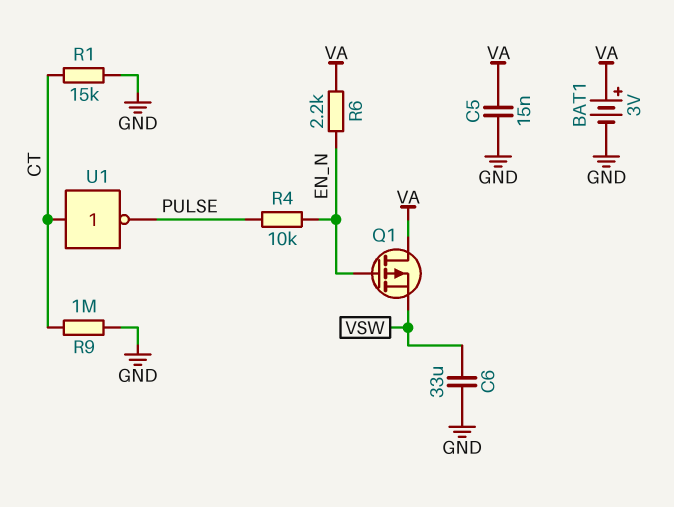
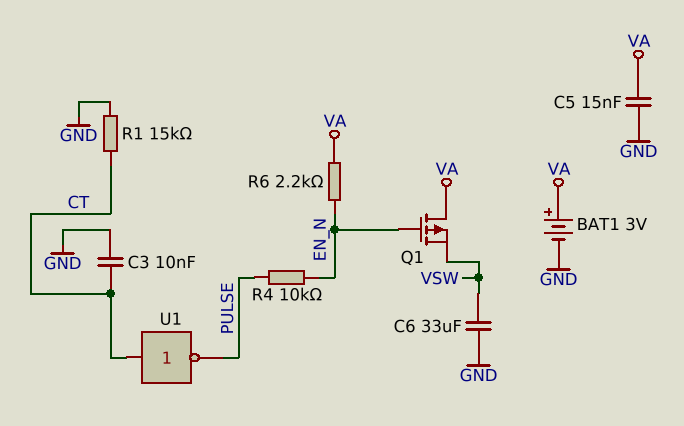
C3: none -> 10nF (CT, GND)
R9: 1M (CT, GND) -> none

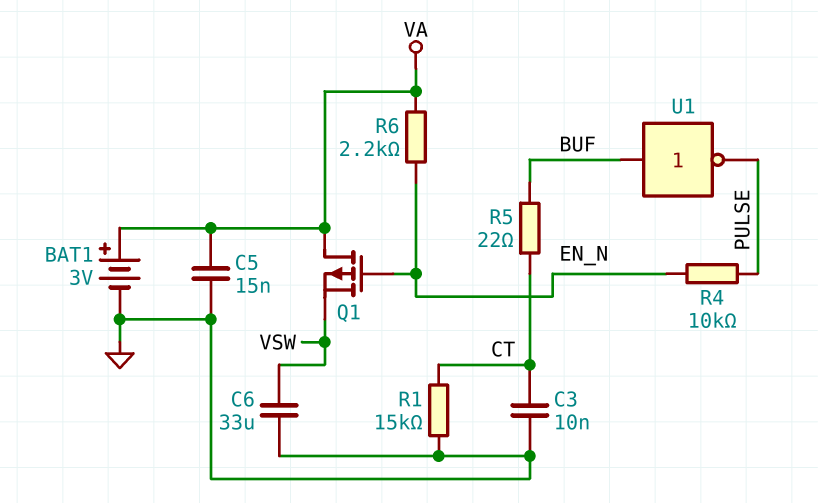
R5: none -> 22 (BUF, CT)
U1: NOT (in CT, out PULSE) -> NOT (in BUF, out PULSE)

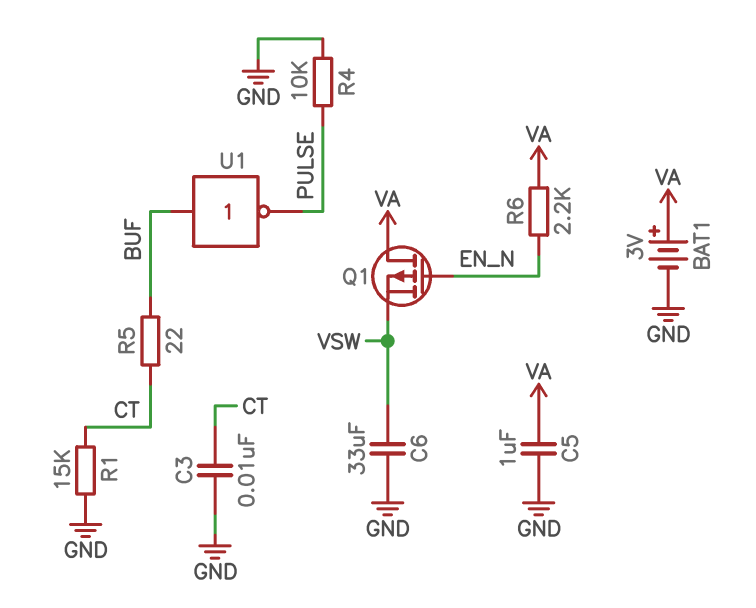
C5: 15nF (GND, VA) -> 1uF (GND, VA)
R4: 10k (EN_N, PULSE) -> 10k (GND, PULSE)

